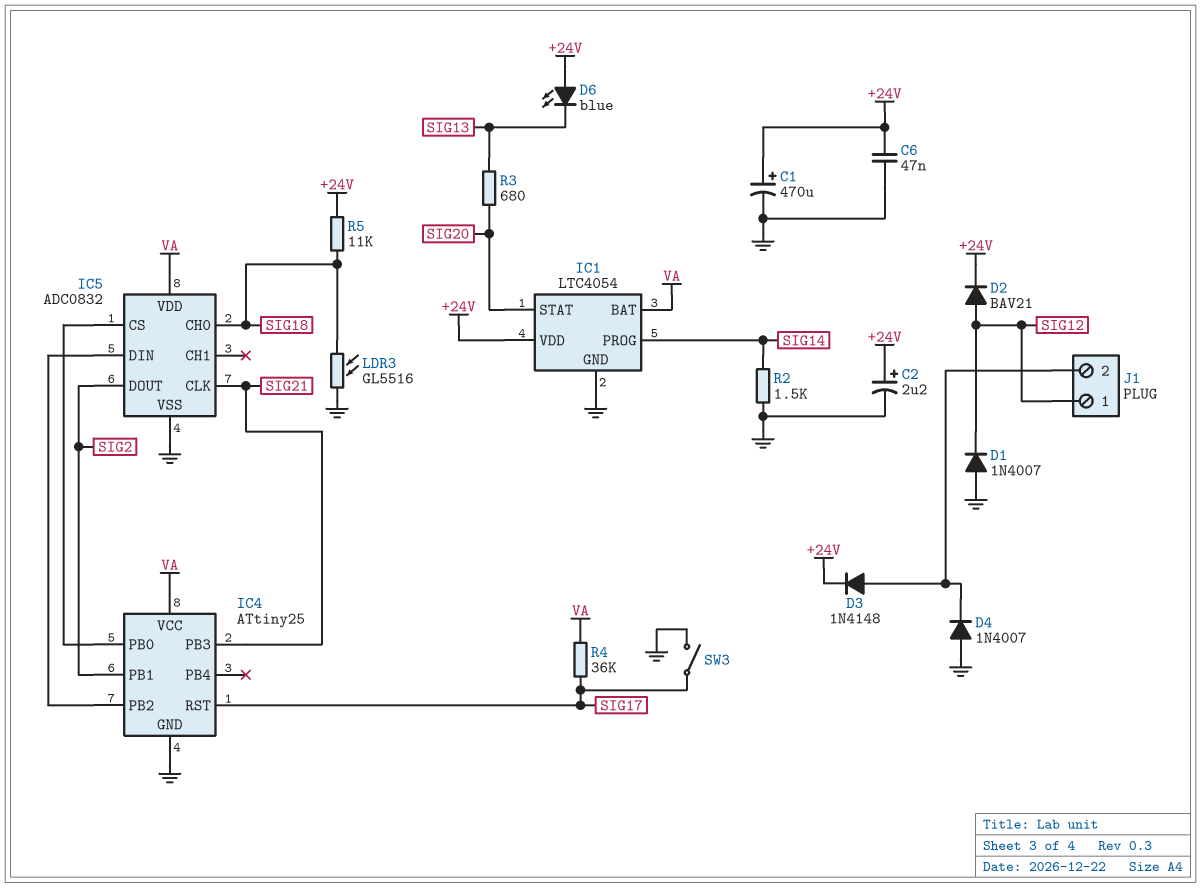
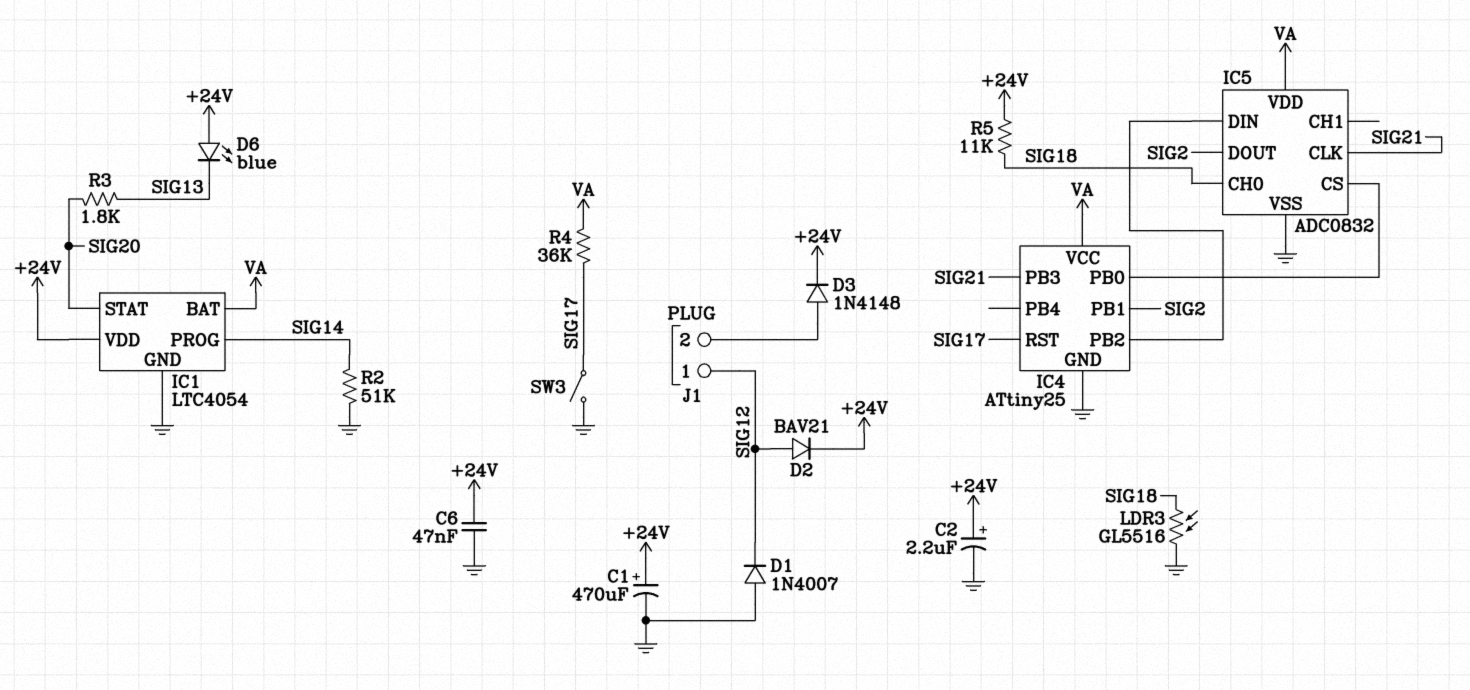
D4: diode 1N4007 (A GND, K J1/2) -> none
R2: 1.5k (GND, SIG14) -> 51k (GND, SIG14)
R3: 680 (SIG13, SIG20) -> 1.8k (SIG13, SIG20)

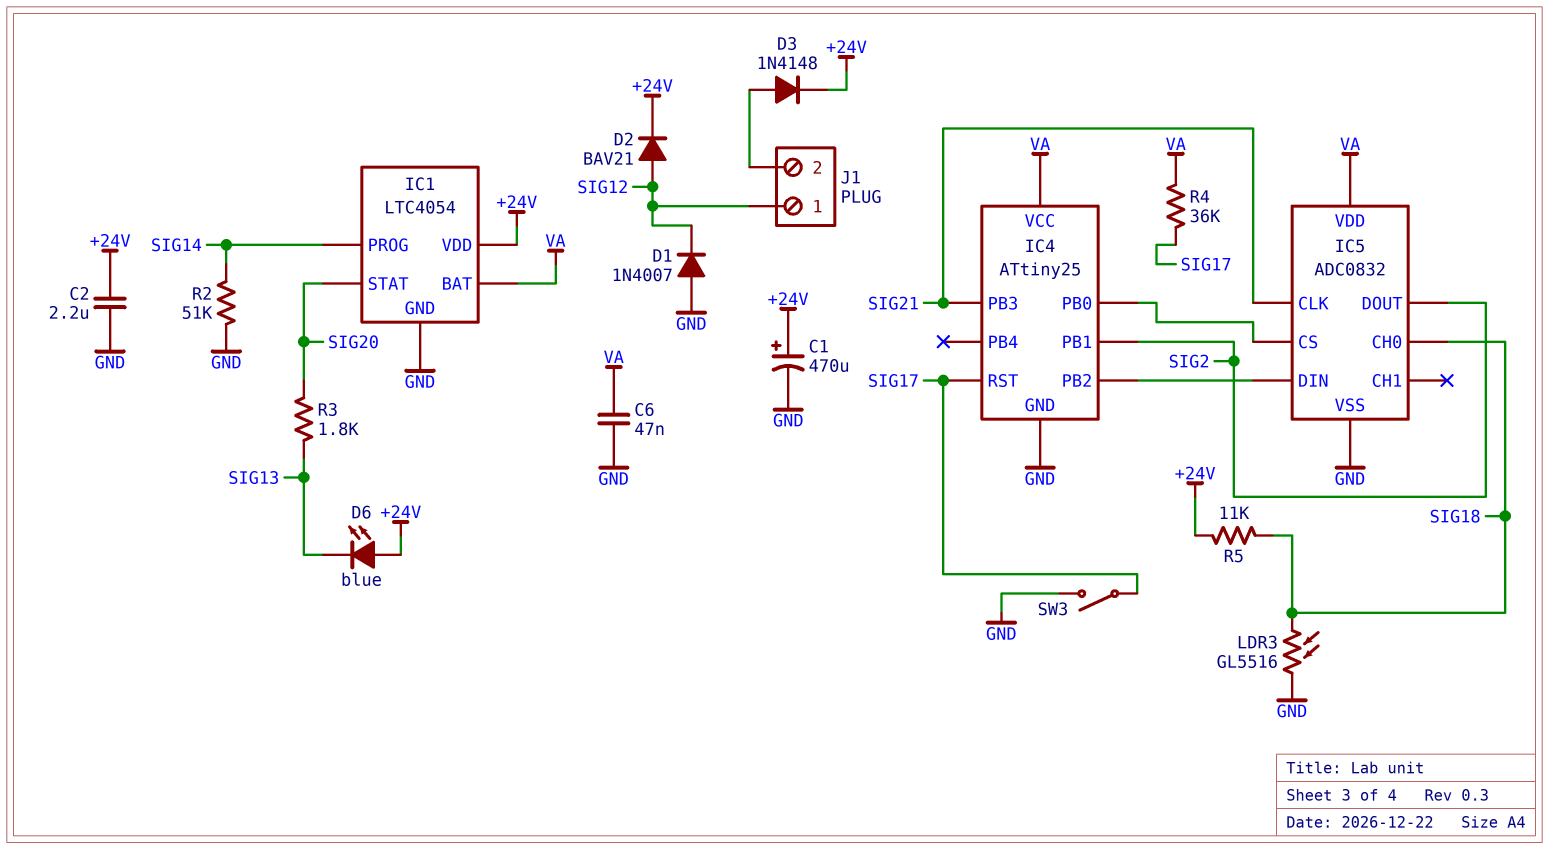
C2: 2.2uF (plus +24V, minus GND) -> 2.2uF (+24V, GND)
C6: 47nF (+24V, GND) -> 47nF (GND, VA)

